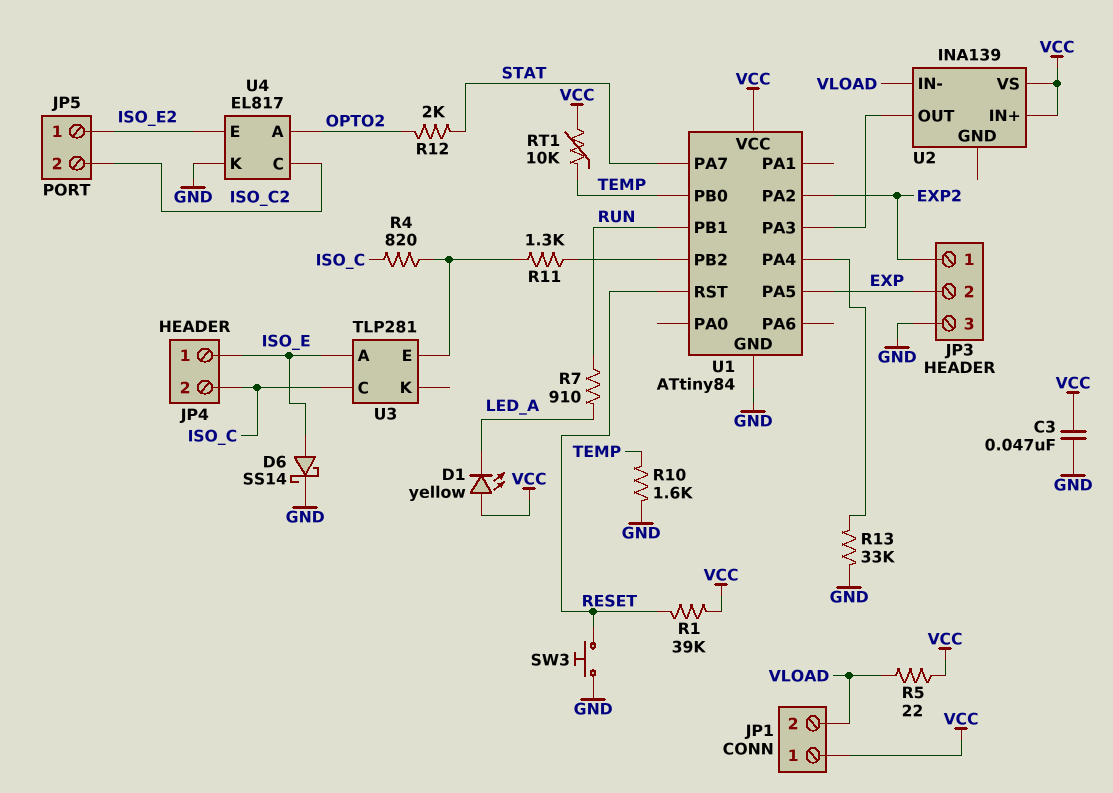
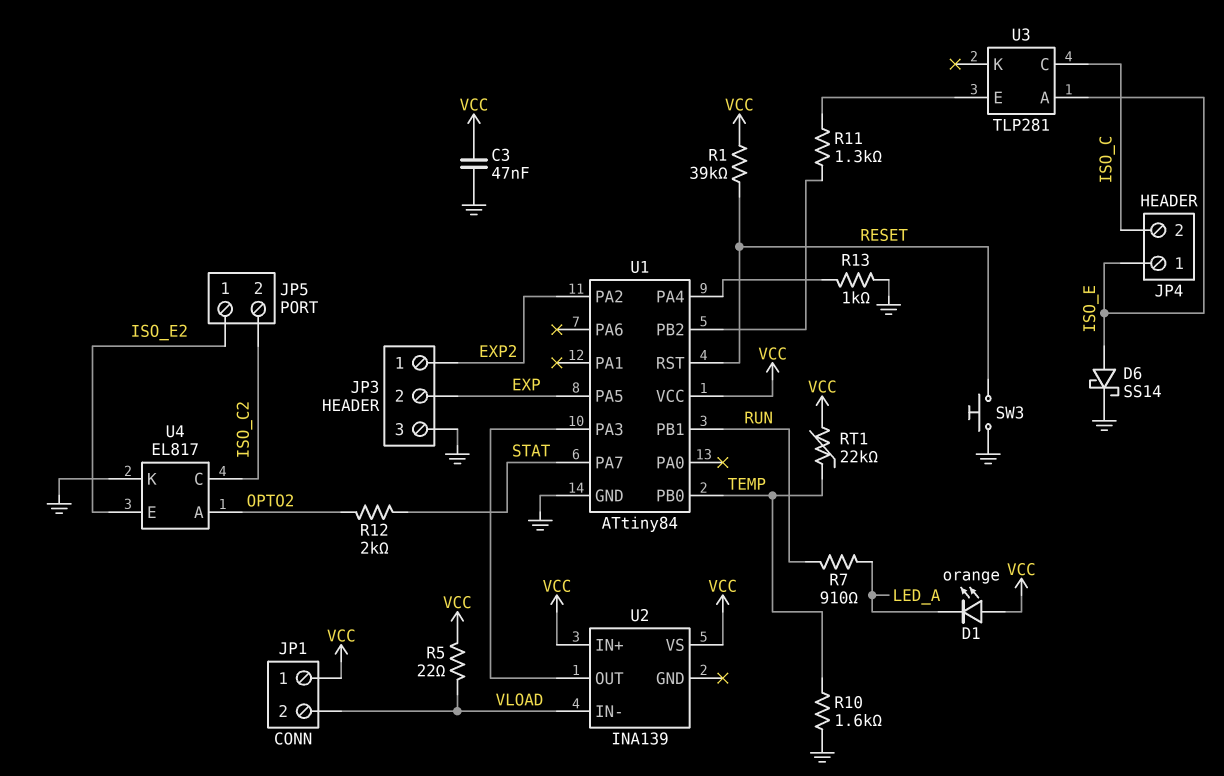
D1: LED yellow (A VCC, K LED_A) -> LED orange (A VCC, K LED_A)
R4: 820 (ISO_C, U3/E) -> none
R13: 33k (GND, U1/PA4) -> 1k (GND, U1/PA4)
RT1: 10k (TEMP, VCC) -> 22k (TEMP, VCC)

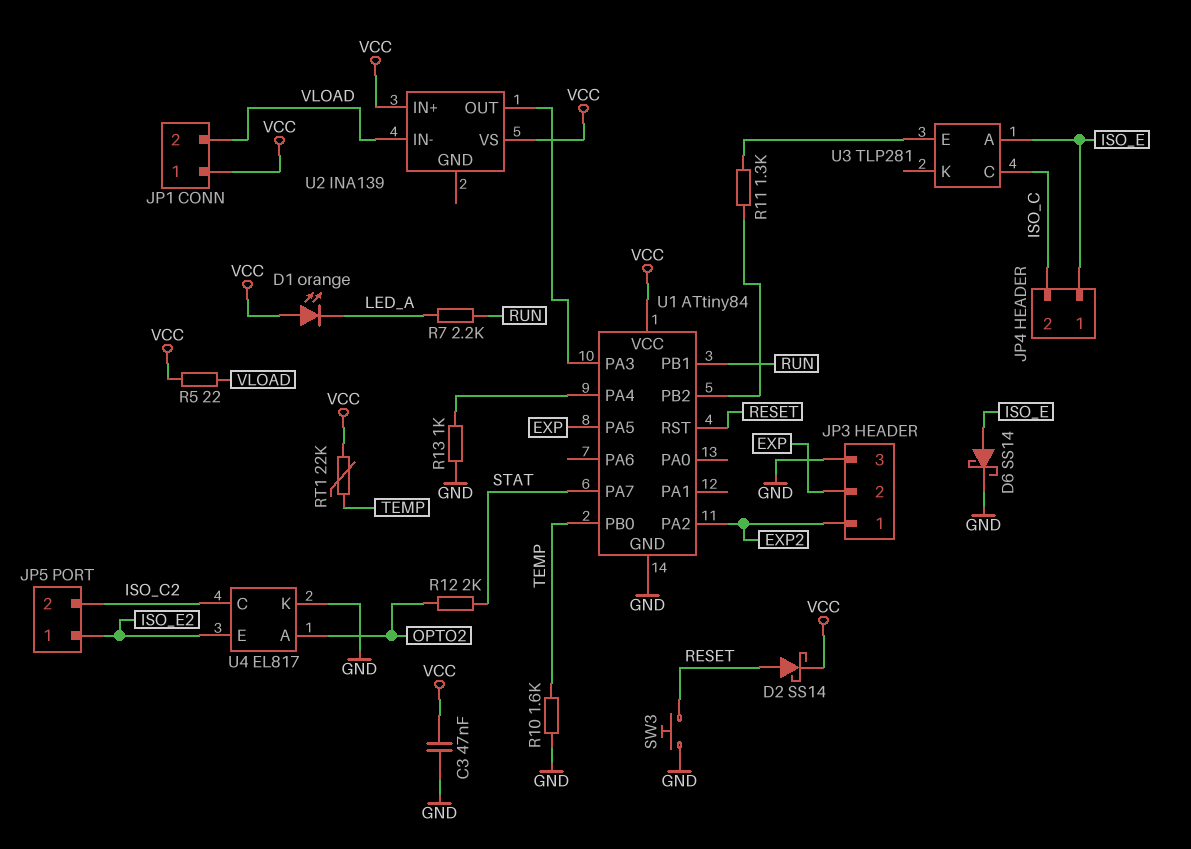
D2: none -> schottky SS14 (A RESET, K VCC)
R1: 39k (RESET, VCC) -> none
R7: 910 (LED_A, RUN) -> 2.2k (LED_A, RUN)

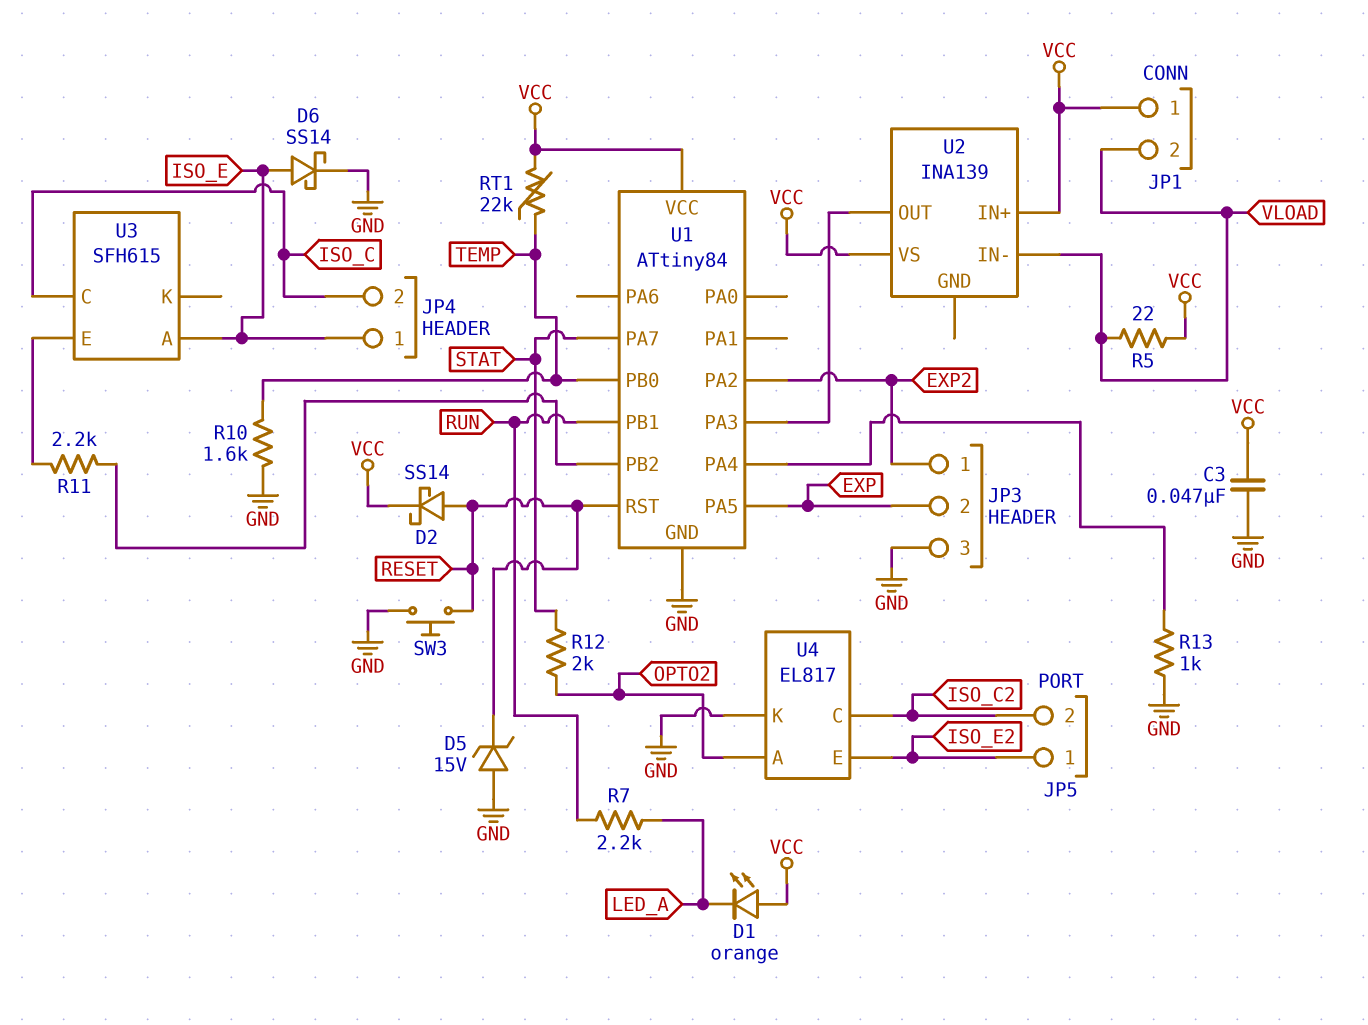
D5: none -> zener 15V (A GND, K RESET)
R11: 1.3k (U1/PB2, U3/E) -> 2.2k (U1/PB2, U3/E)
U3: TLP281 -> SFH615

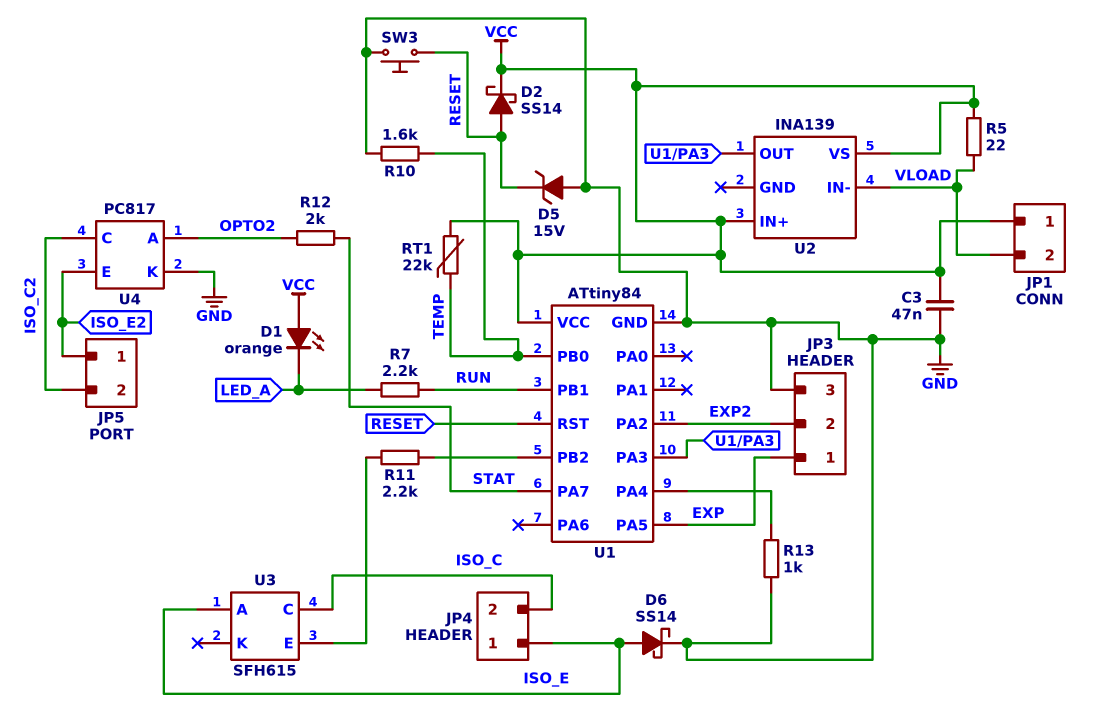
JP3 pin 1: EXP2 -> EXP
JP3 pin 2: EXP -> EXP2
U4: EL817 -> PC817

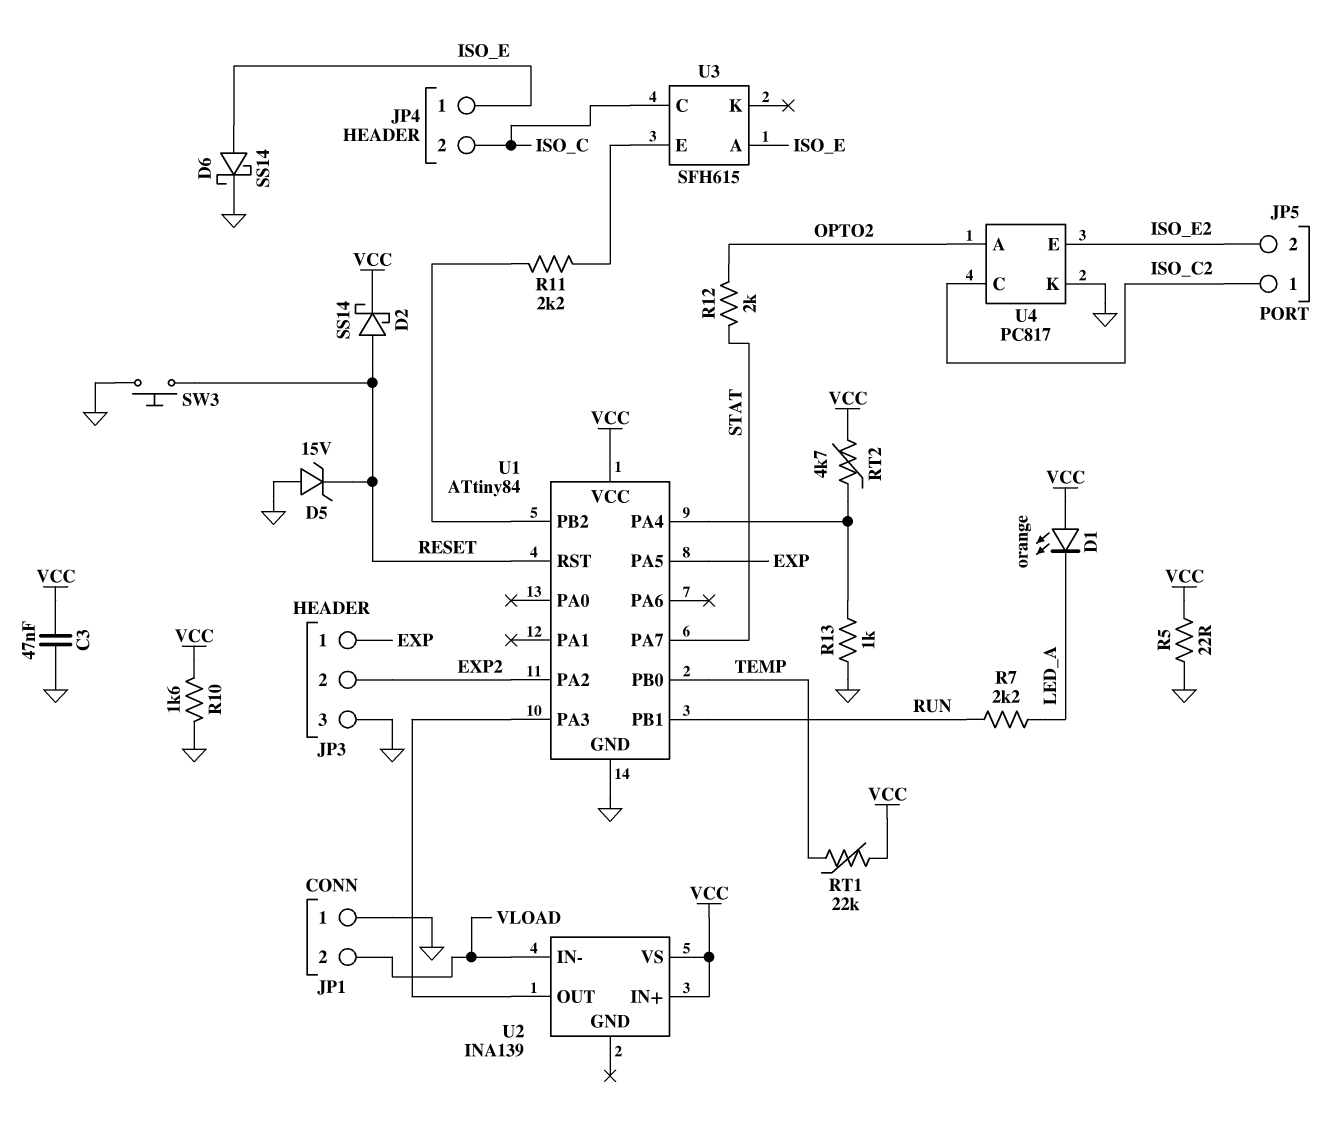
JP1 pin 1: VCC -> GND
JP5 pin 1: ISO_E2 -> ISO_C2
JP5 pin 2: ISO_C2 -> ISO_E2
R5: 22 (VCC, VLOAD) -> 22 (GND, VCC)
R10: 1.6k (GND, TEMP) -> 1.6k (GND, VCC)
RT2: none -> 4.7k (U1/PA4, VCC)

